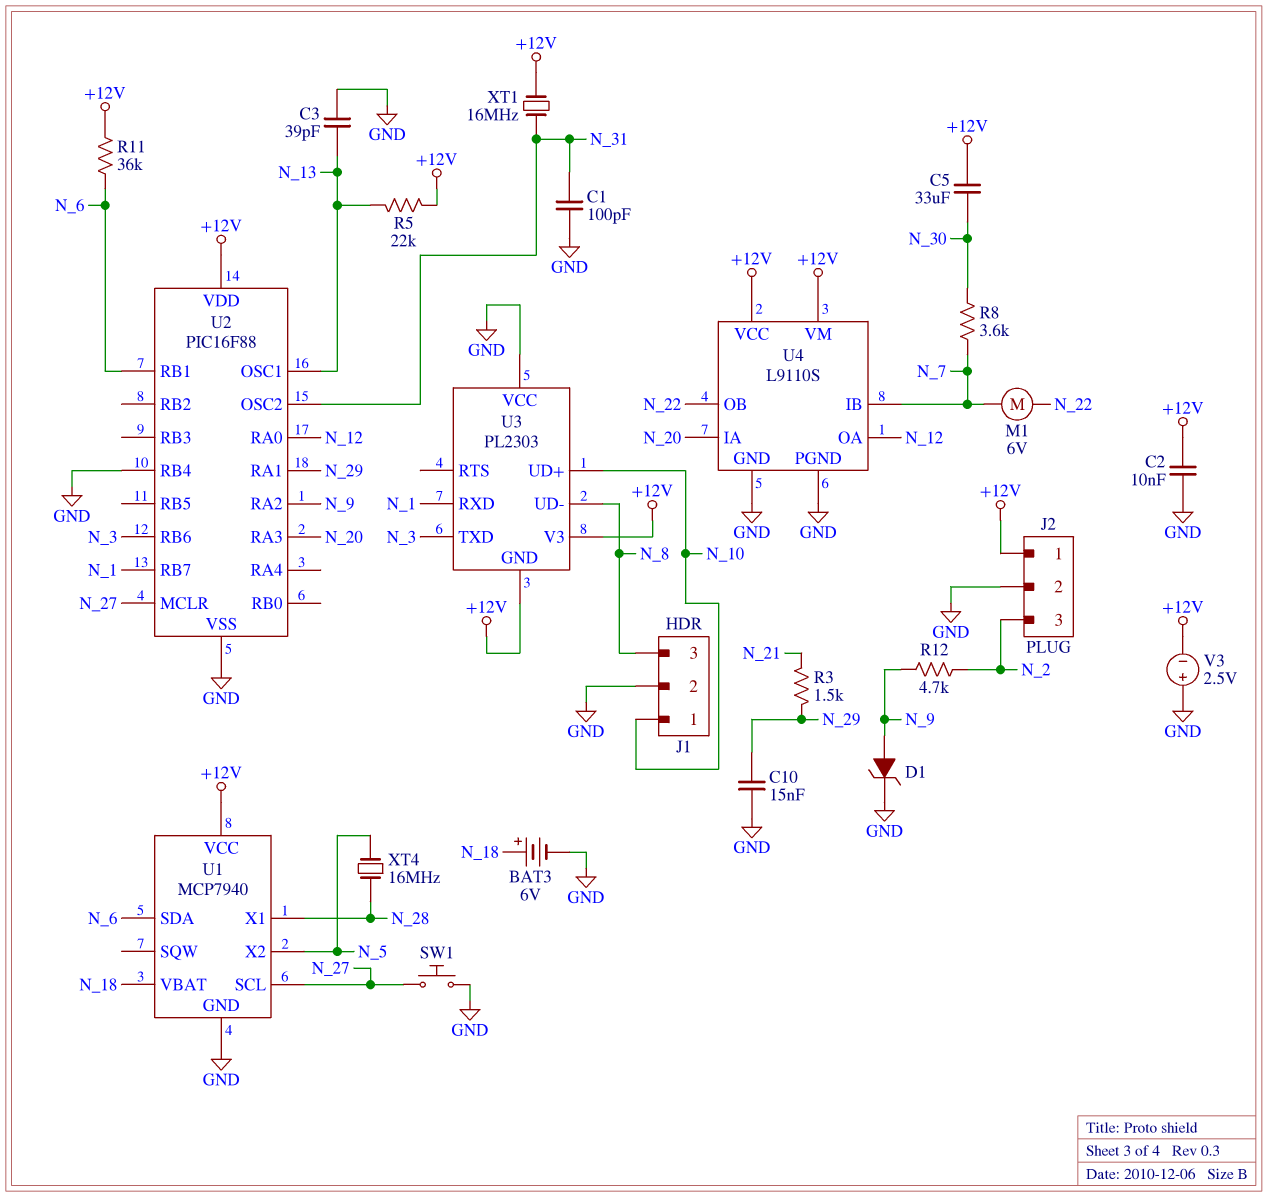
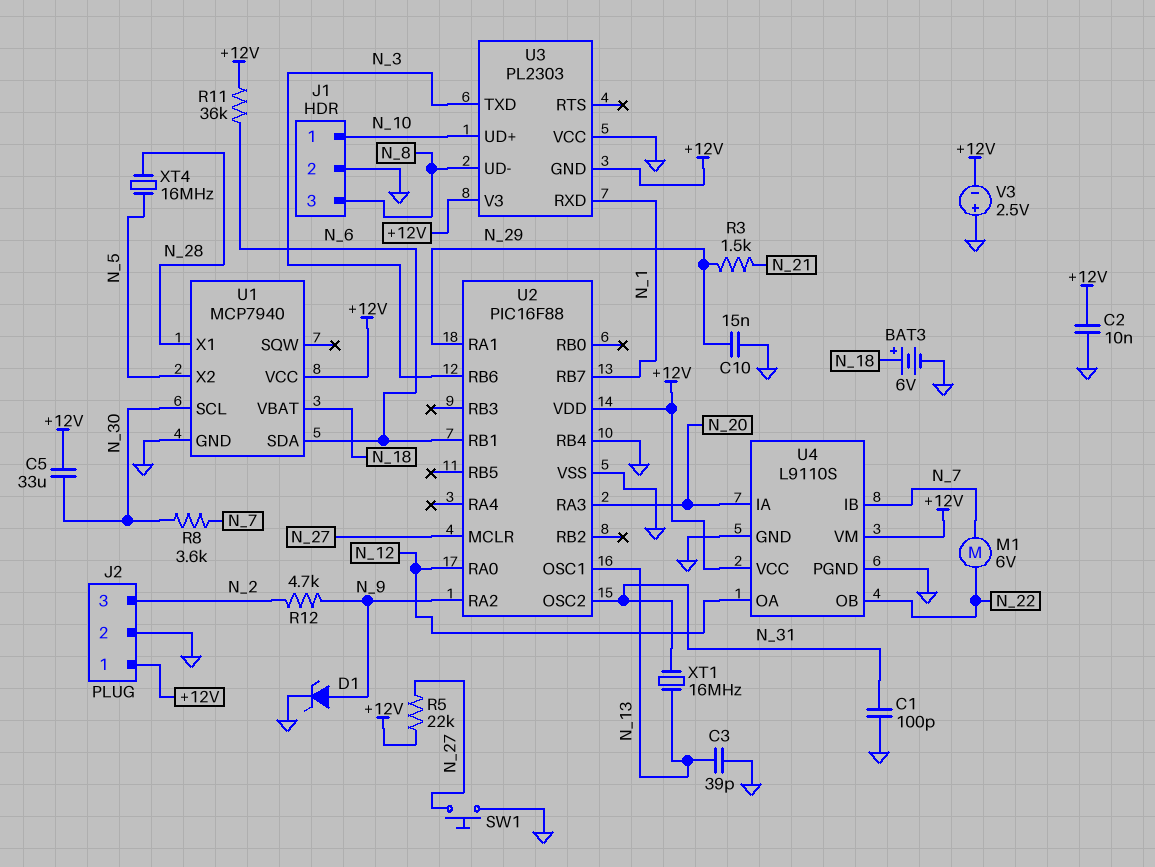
R5: 22k (+12V, N_13) -> 22k (+12V, N_27)
U1 pin SCL: N_27 -> N_30
XT1: 16MHz (+12V, N_31) -> 16MHz (N_13, N_31)

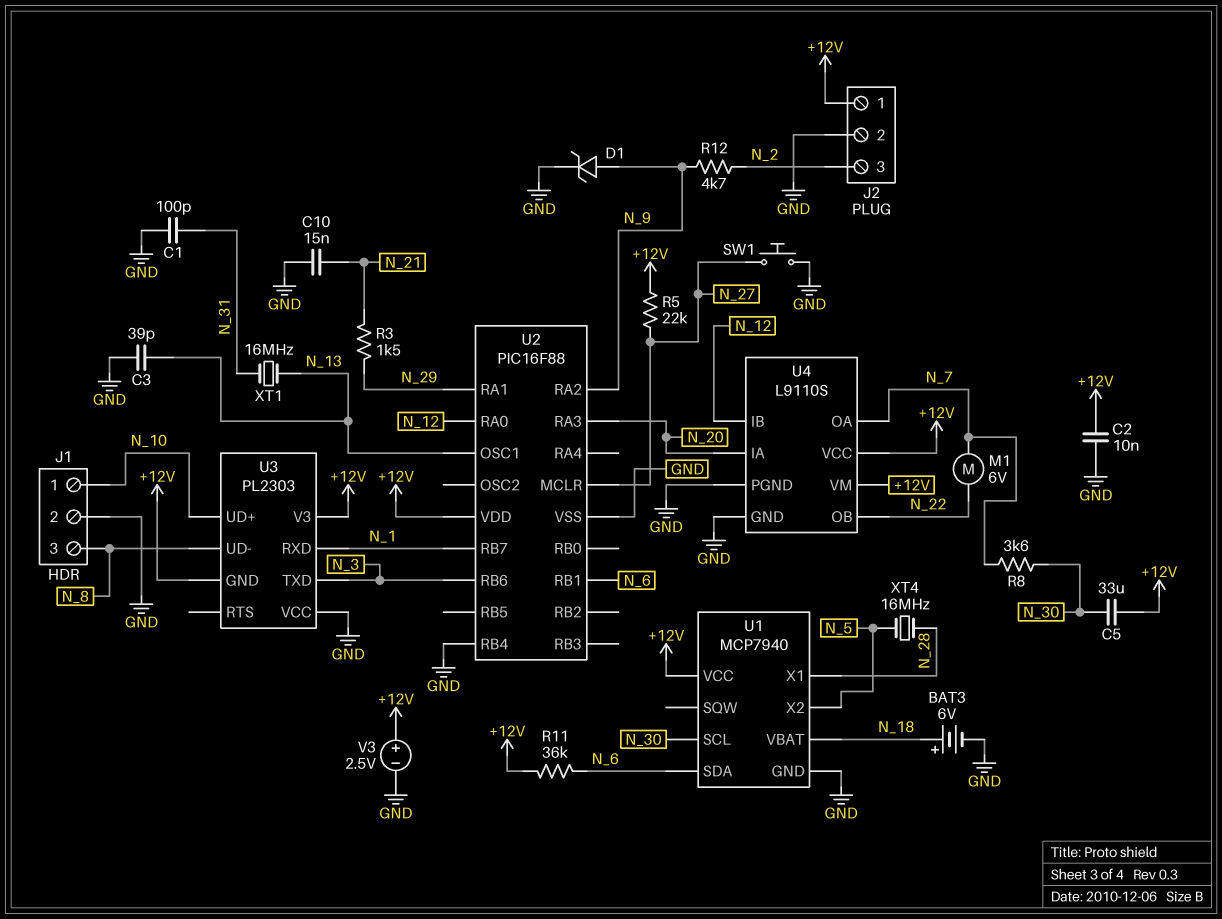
C10: 15nF (GND, N_29) -> 15nF (GND, N_21)
U2 pin OSC2: N_31 -> none
U4 pin IB: N_7 -> N_12
U4 pin OA: N_12 -> N_7
V3: 2.5V (plus GND, minus +12V) -> 2.5V (plus +12V, minus GND)

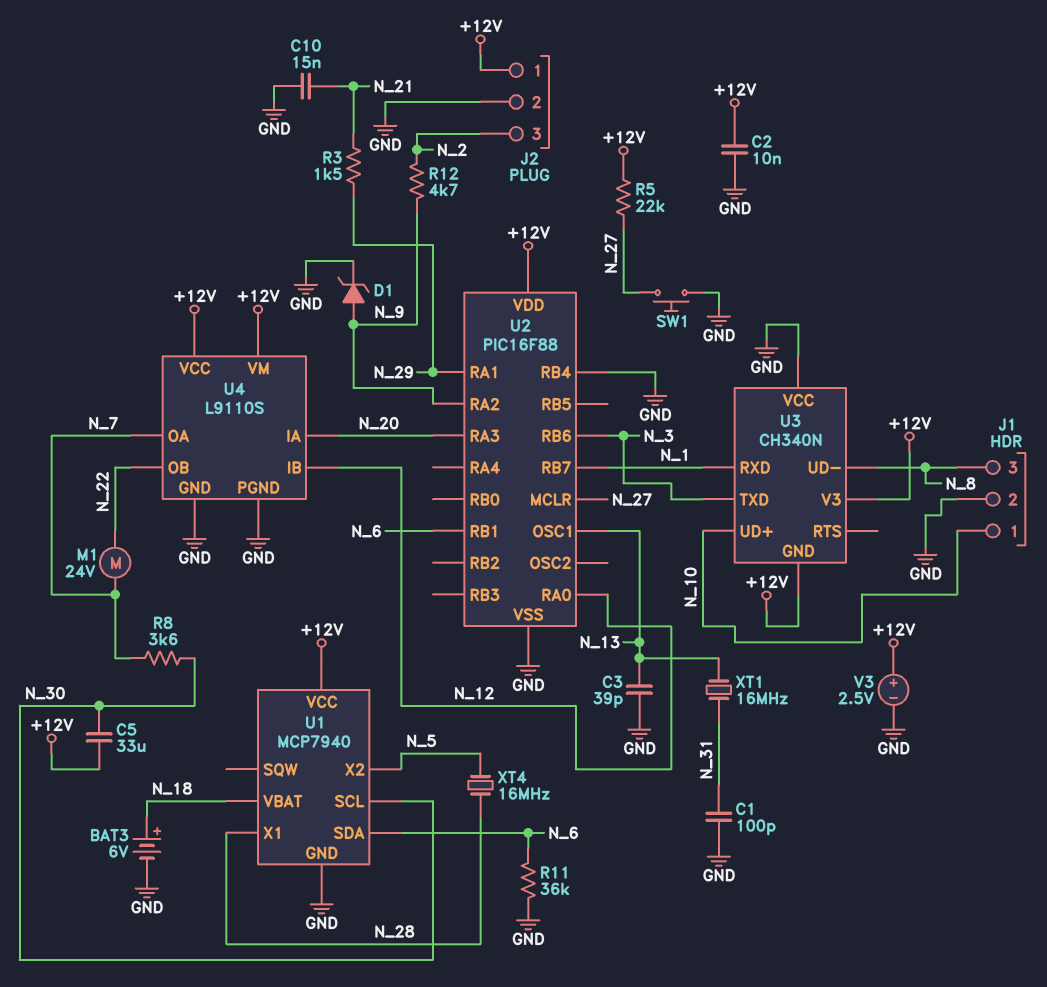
M1: motor 6V (N_7, N_22) -> motor 24V (N_7, N_22)
R11: 36k (+12V, N_6) -> 36k (GND, N_6)
U3: PL2303 -> CH340N

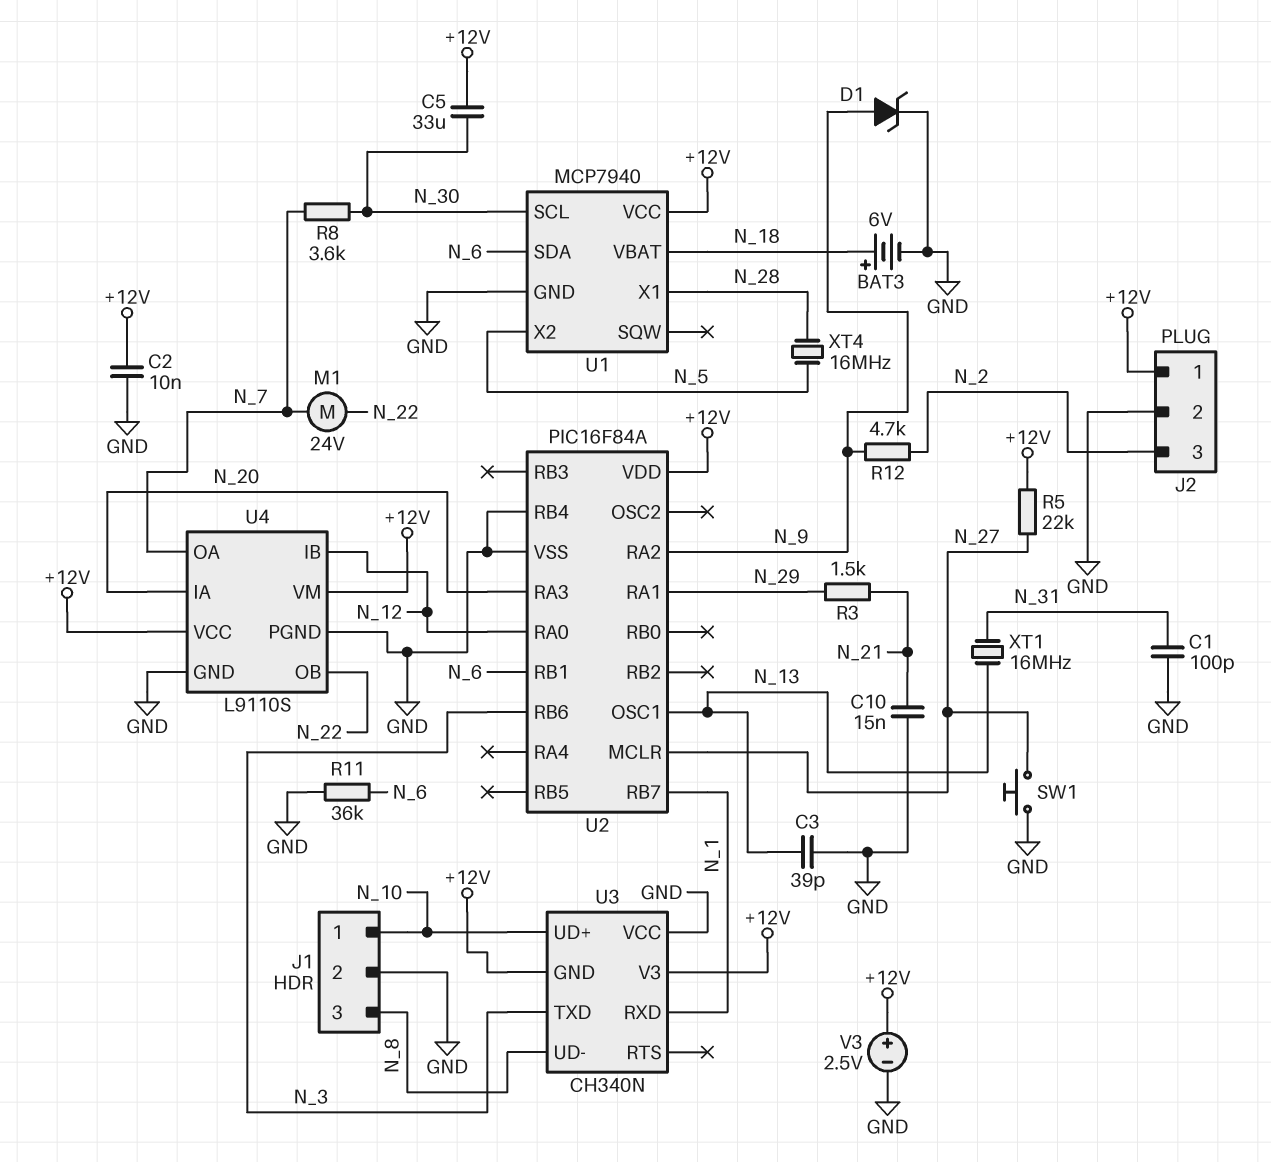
U2: PIC16F88 -> PIC16F84A

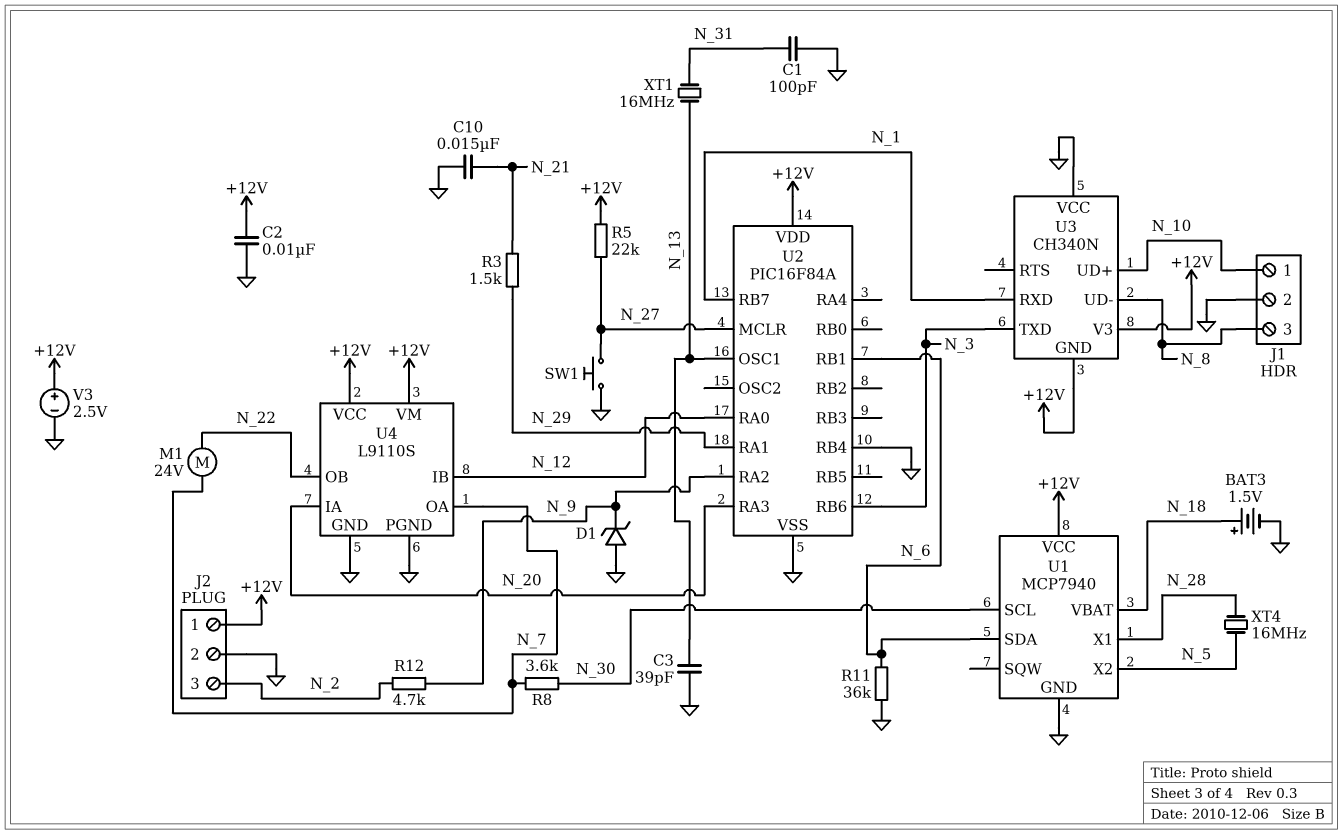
BAT3: 6V (plus N_18, minus GND) -> 1.5V (plus N_18, minus GND)
C5: 33uF (+12V, N_30) -> none
D1: zener (A N_9, K GND) -> zener (A GND, K N_9)

